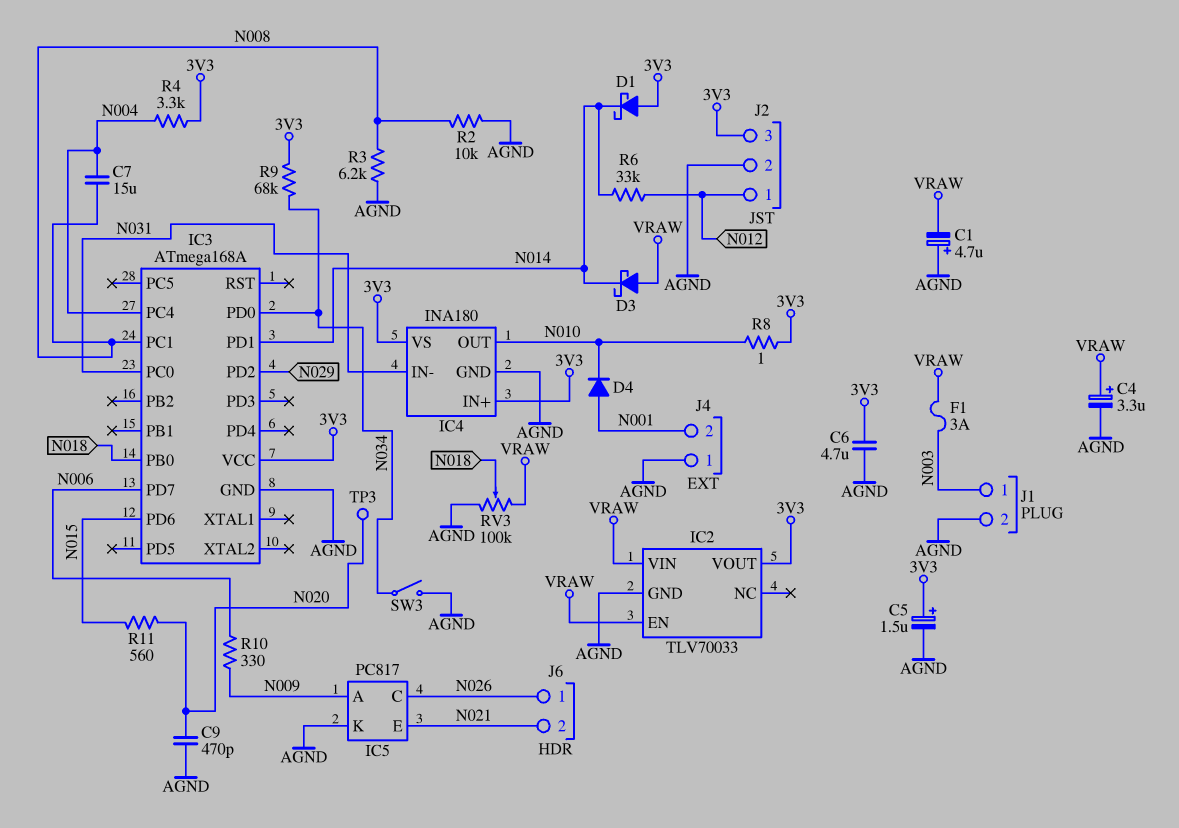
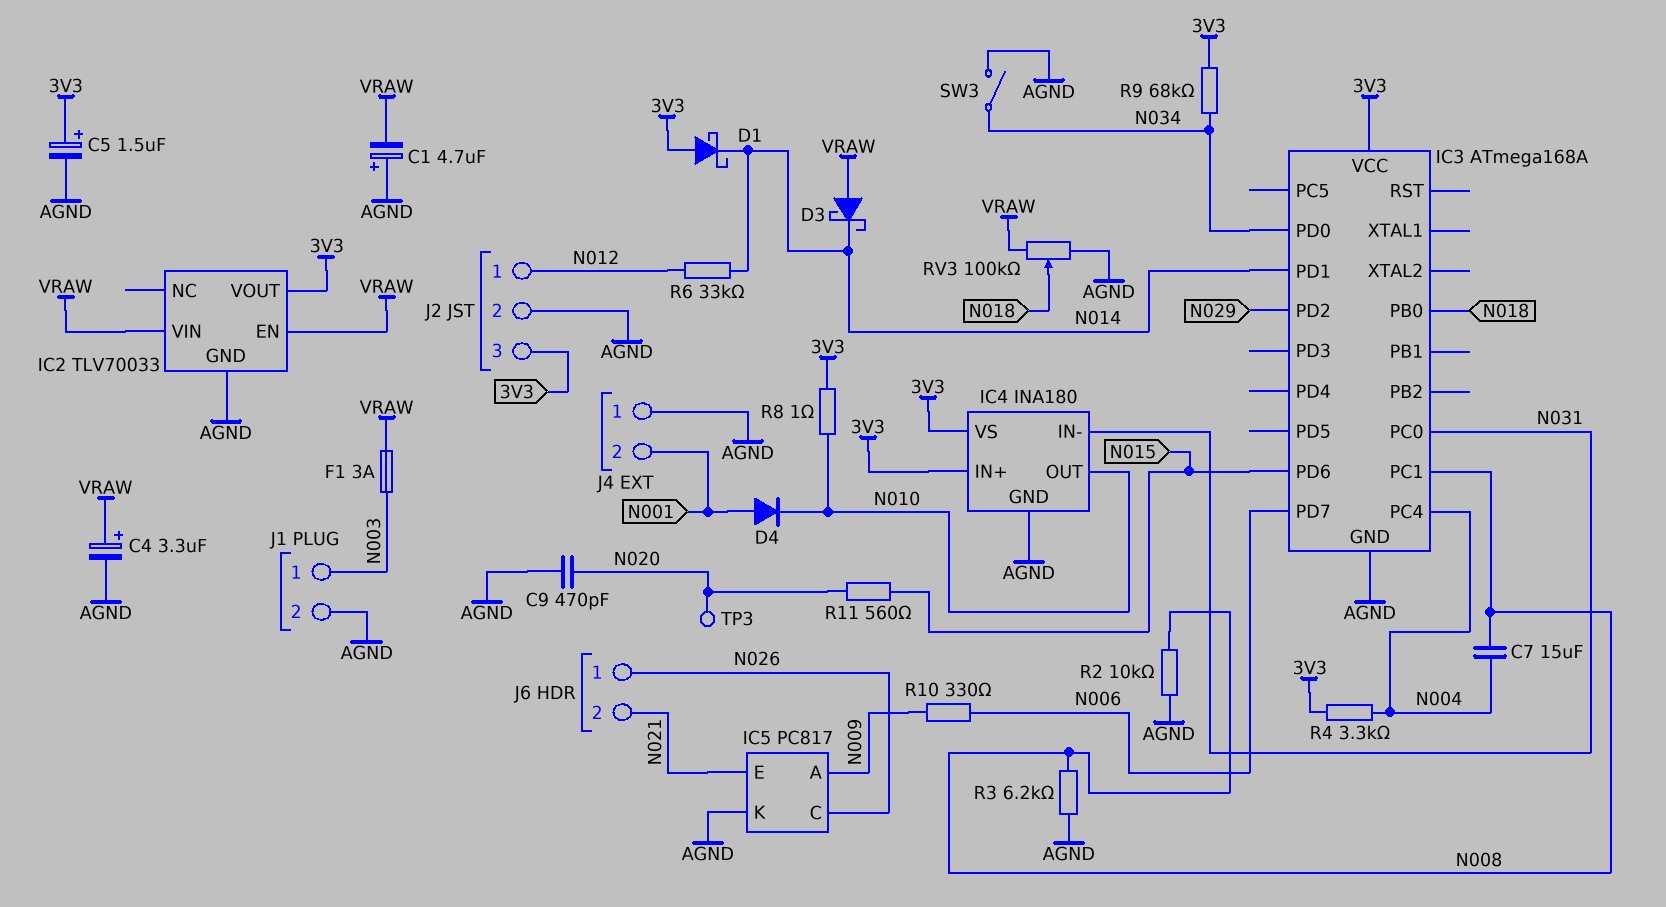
C6: 4.7uF (3V3, AGND) -> none

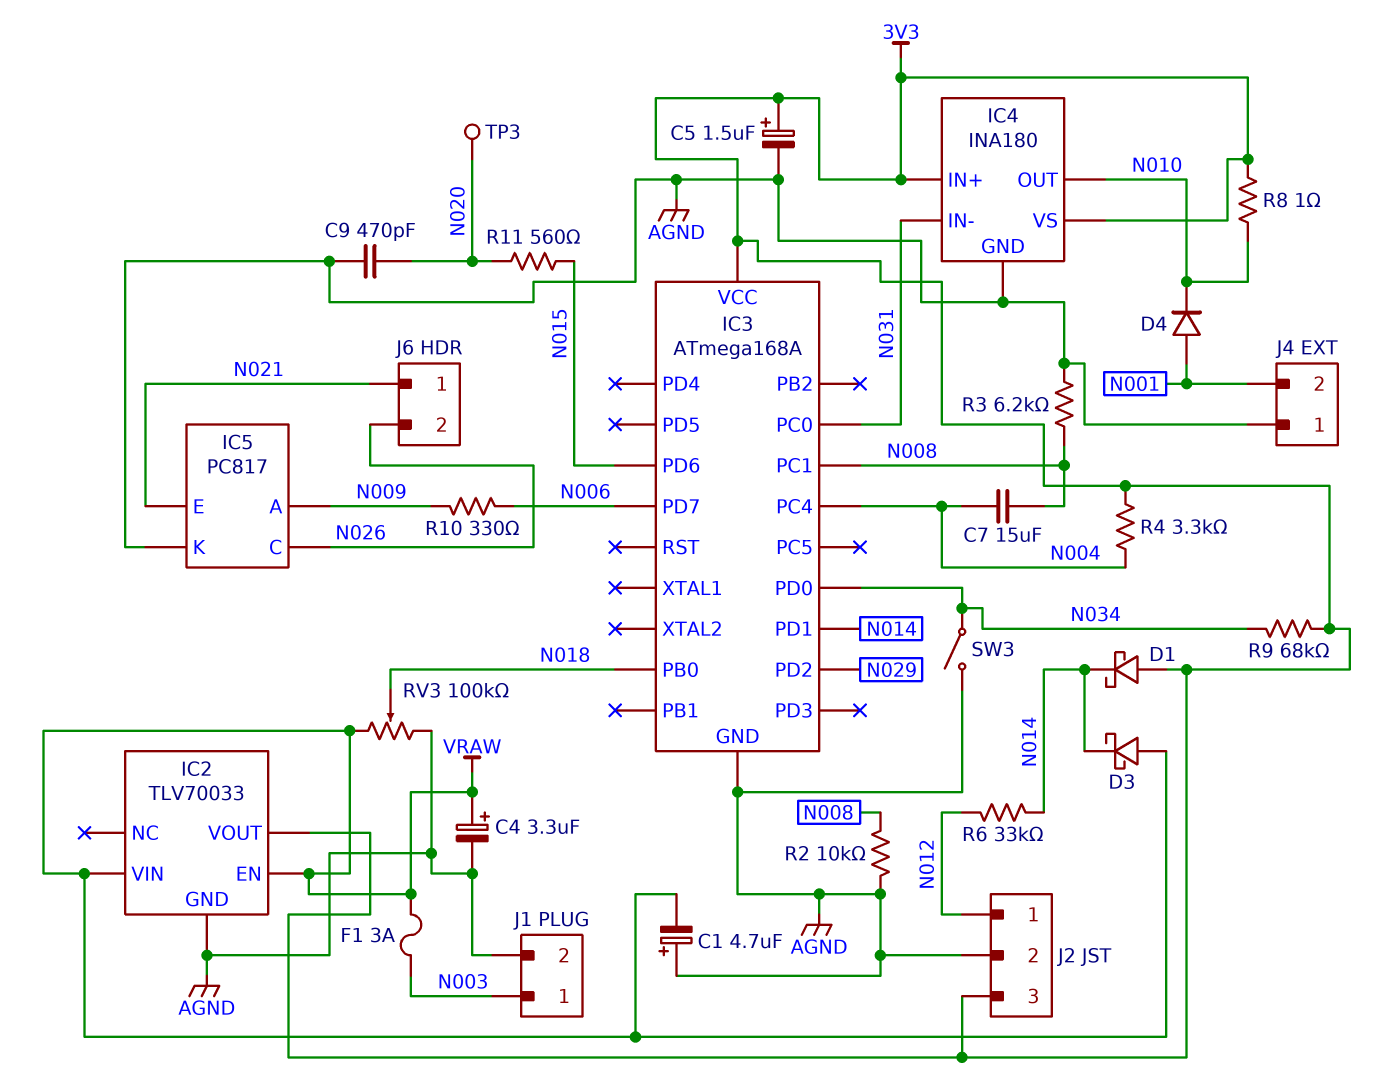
J6 pin 1: N026 -> N021
J6 pin 2: N021 -> N026

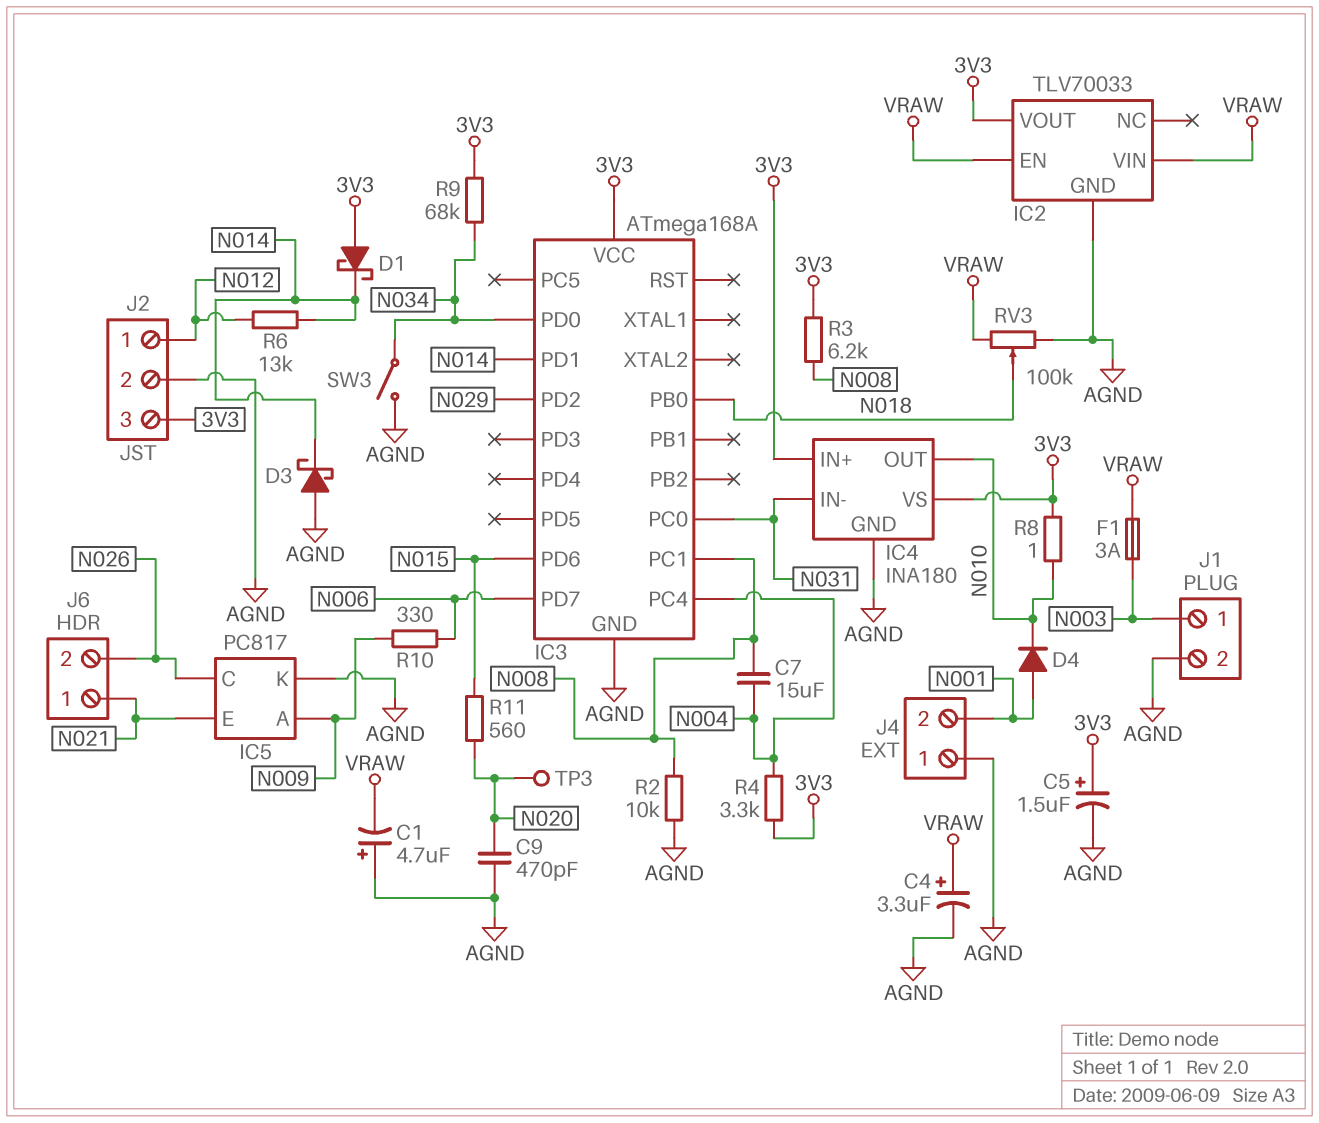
D3: schottky (A VRAW, K N014) -> schottky (A AGND, K N014)
R3: 6.2k (AGND, N008) -> 6.2k (3V3, N008)
R6: 33k (N012, N014) -> 13k (N012, N014)

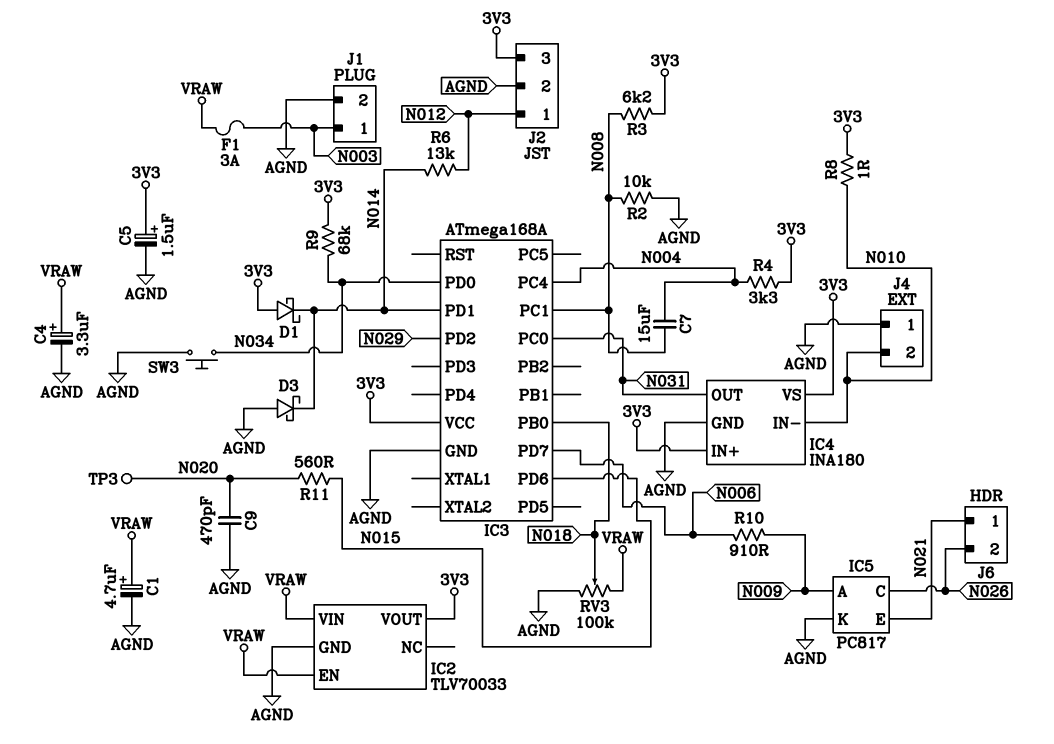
C1: 4.7uF (plus AGND, minus VRAW) -> 4.7uF (plus VRAW, minus AGND)
D4: diode (A N001, K N010) -> none
IC4 pin IN-: N031 -> N010
IC4 pin OUT: N010 -> N031
J4 pin 2: N001 -> N010
R10: 330 (N006, N009) -> 910 (N006, N009)
SW3: switch (AGND, N034) -> button (AGND, N034)

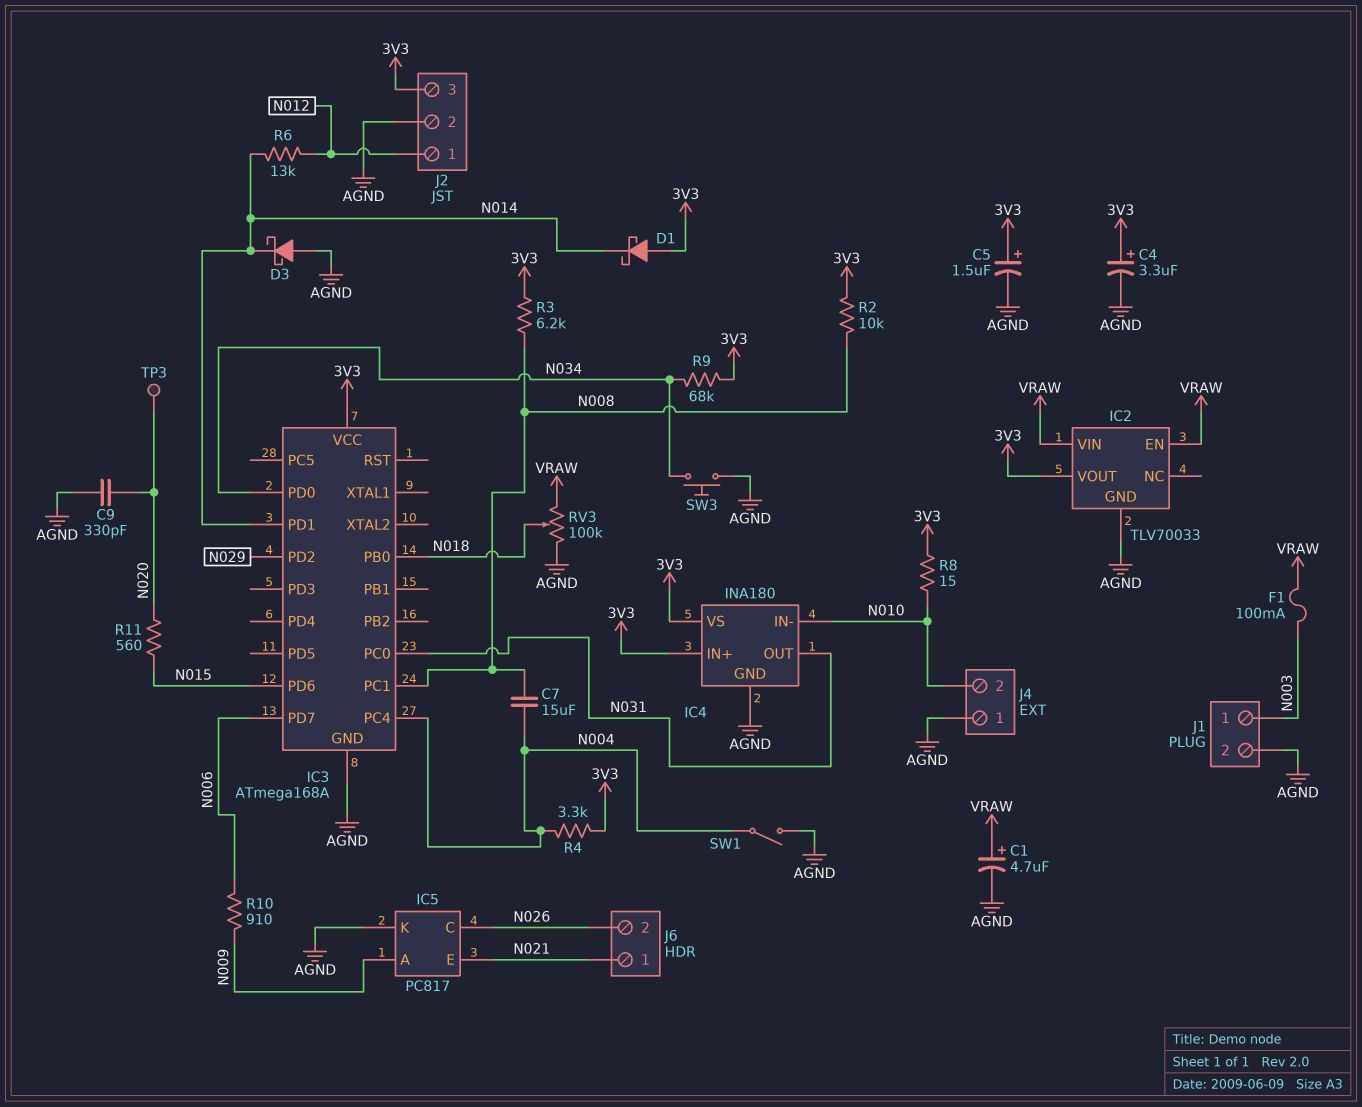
C4: 3.3uF (plus VRAW, minus AGND) -> 3.3uF (plus 3V3, minus AGND)
C9: 470pF (AGND, N020) -> 330pF (AGND, N020)
F1: 3A (N003, VRAW) -> 100mA (N003, VRAW)
R2: 10k (AGND, N008) -> 10k (3V3, N008)
R8: 1 (3V3, N010) -> 15 (3V3, N010)
SW1: none -> switch (AGND, N004)

